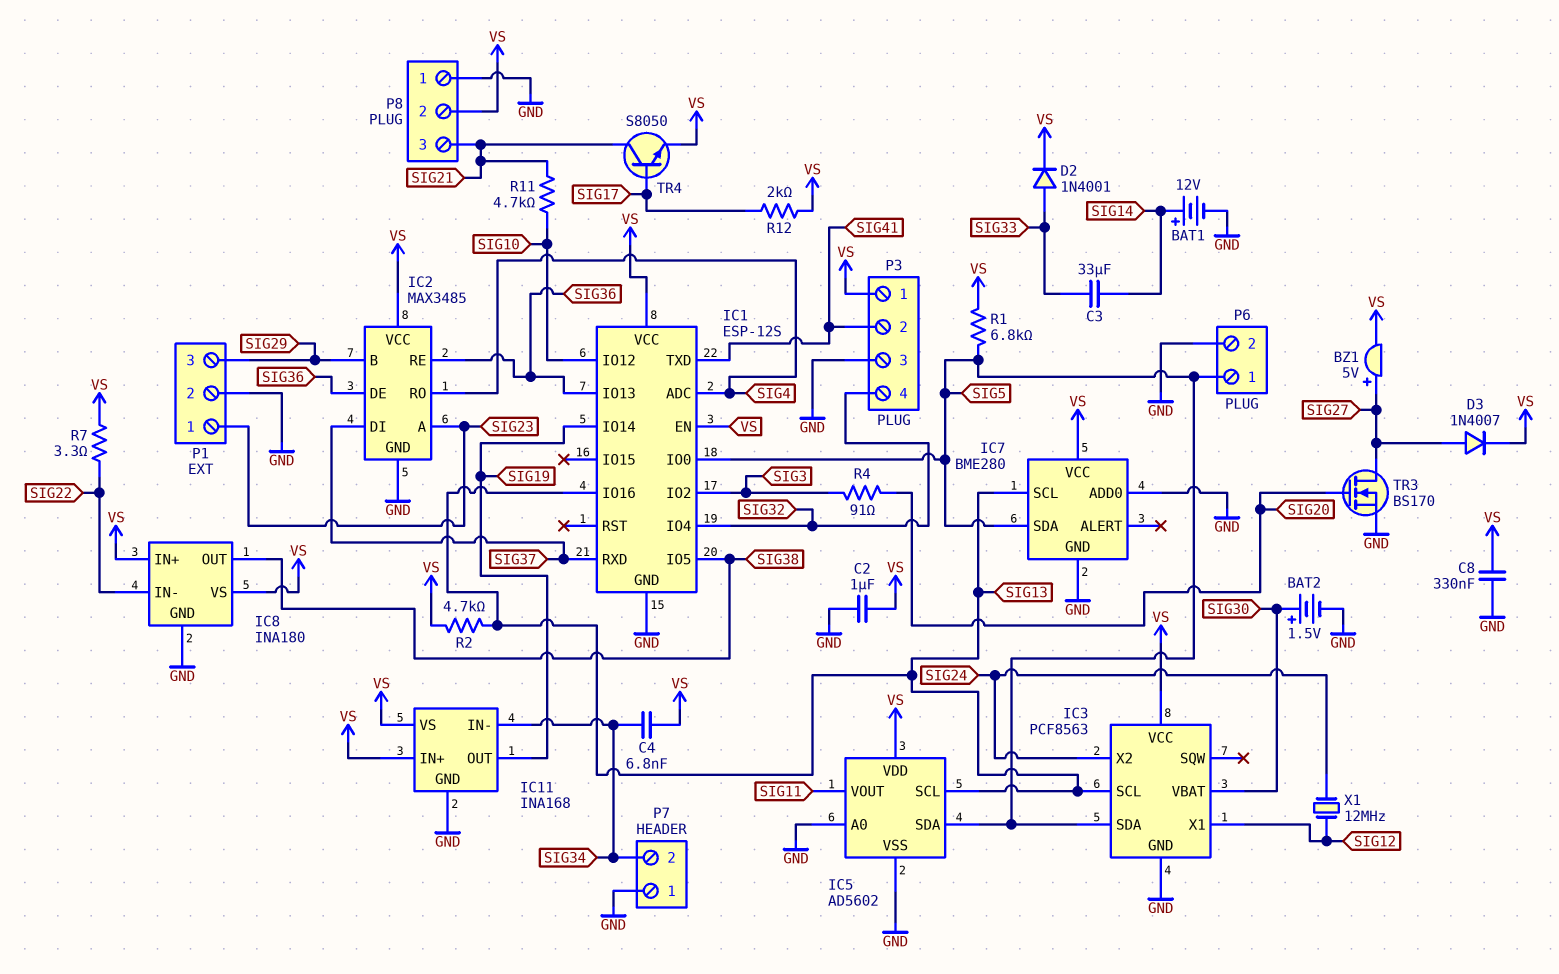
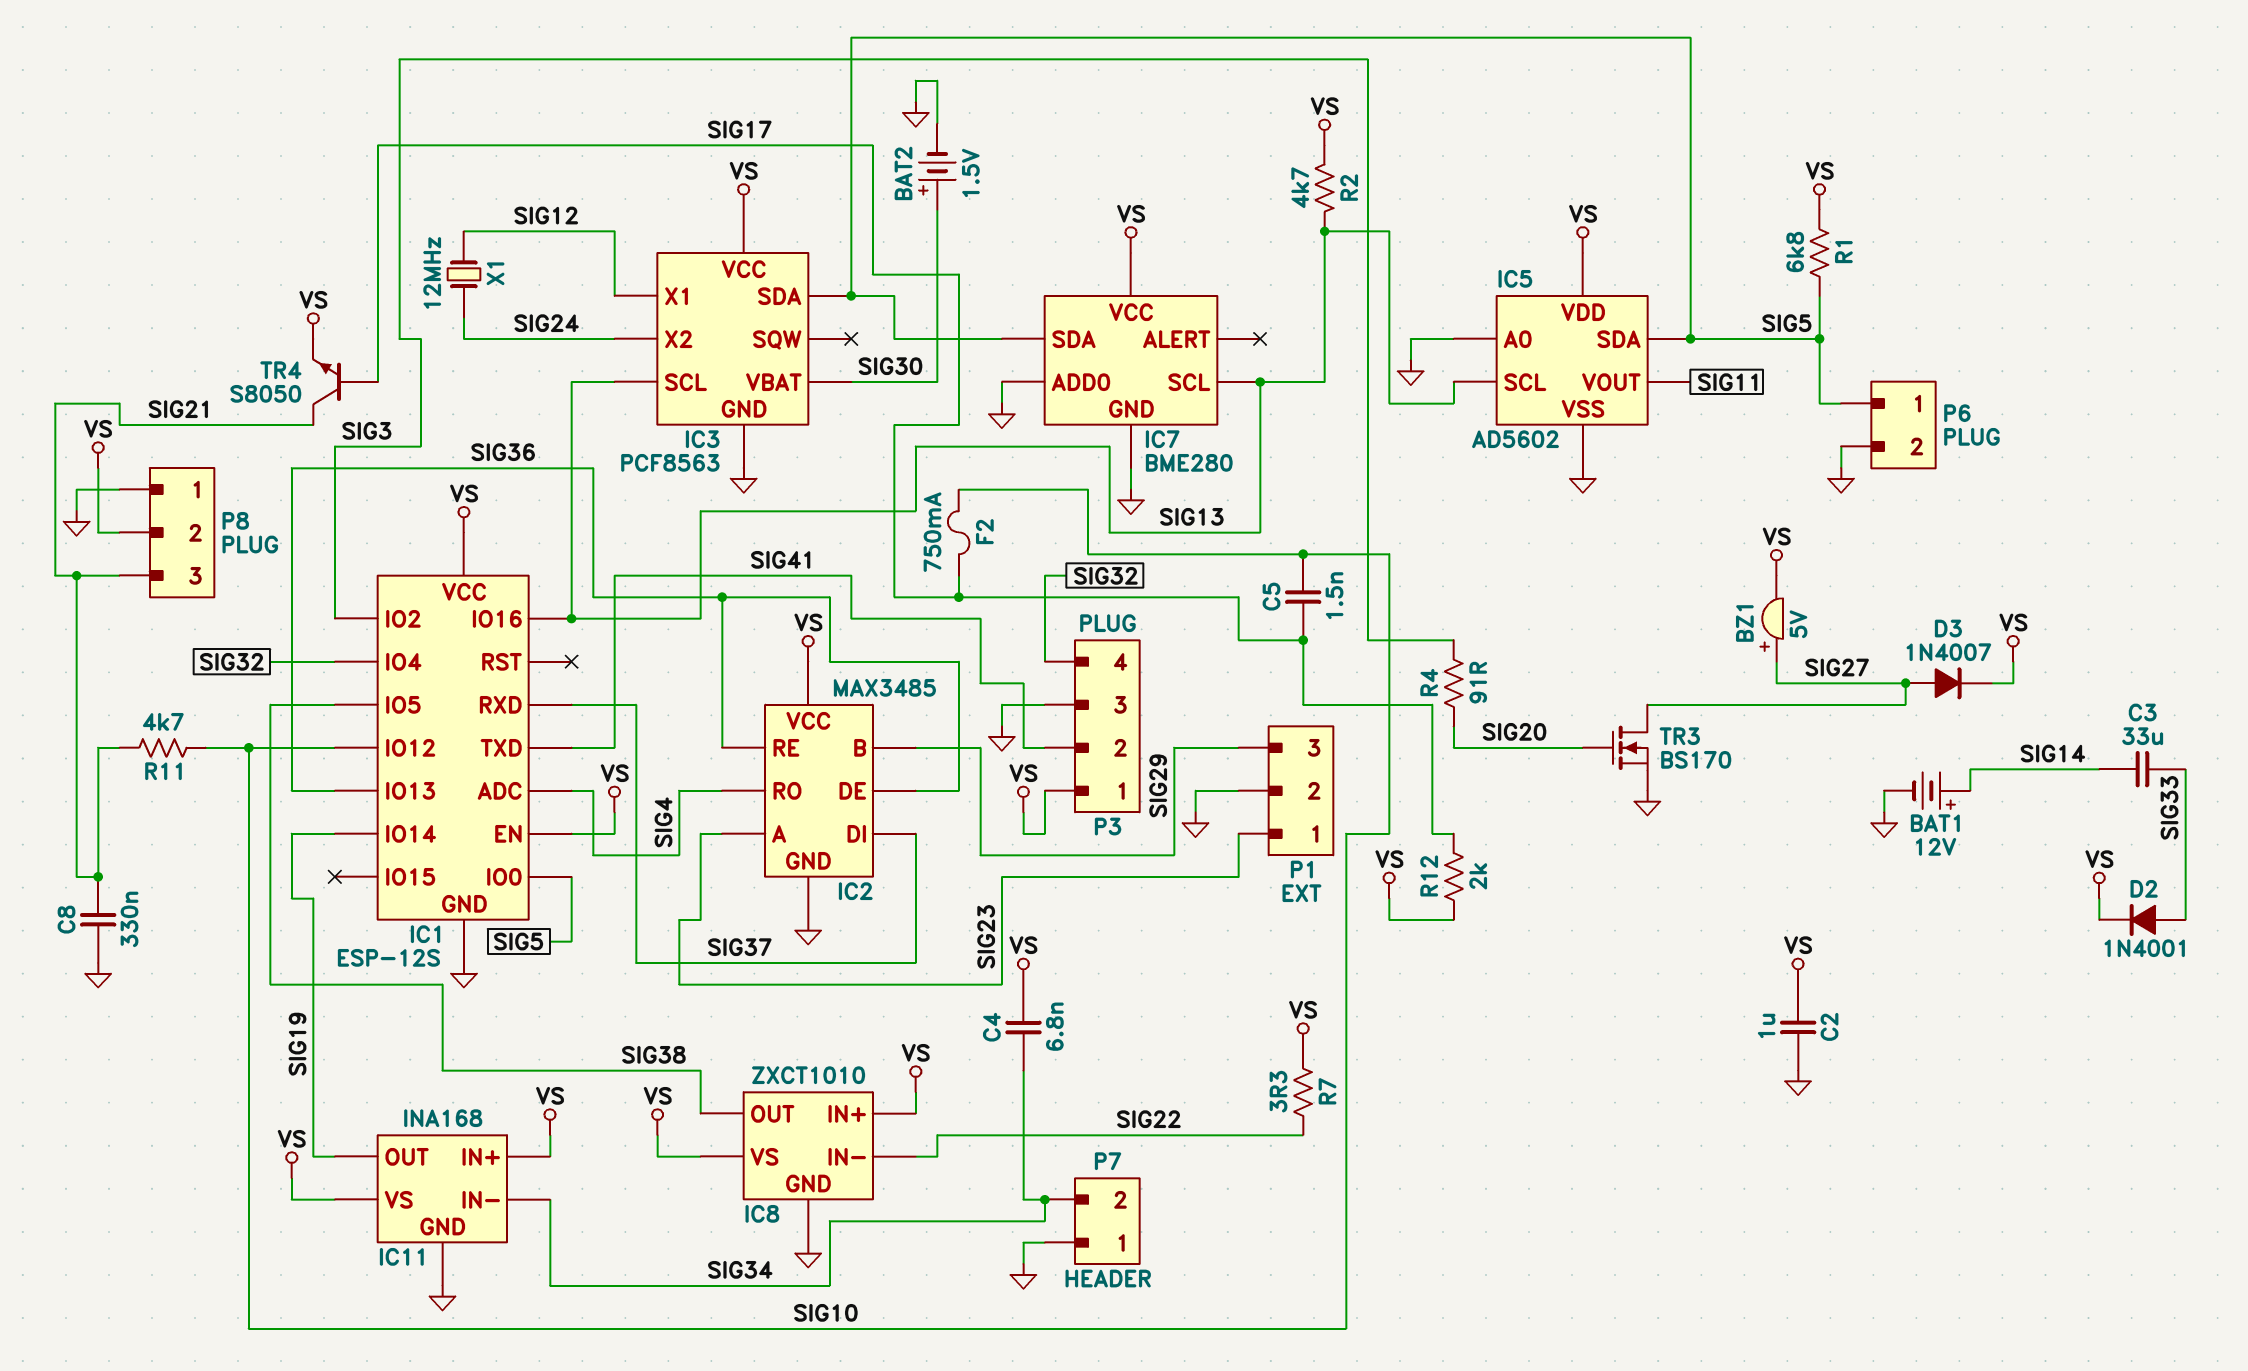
C5: none -> 1.5nF (SIG10, SIG17)
C8: 330nF (GND, VS) -> 330nF (GND, SIG21)
F2: none -> 750mA (SIG10, SIG17)
IC8: INA180 -> ZXCT1010

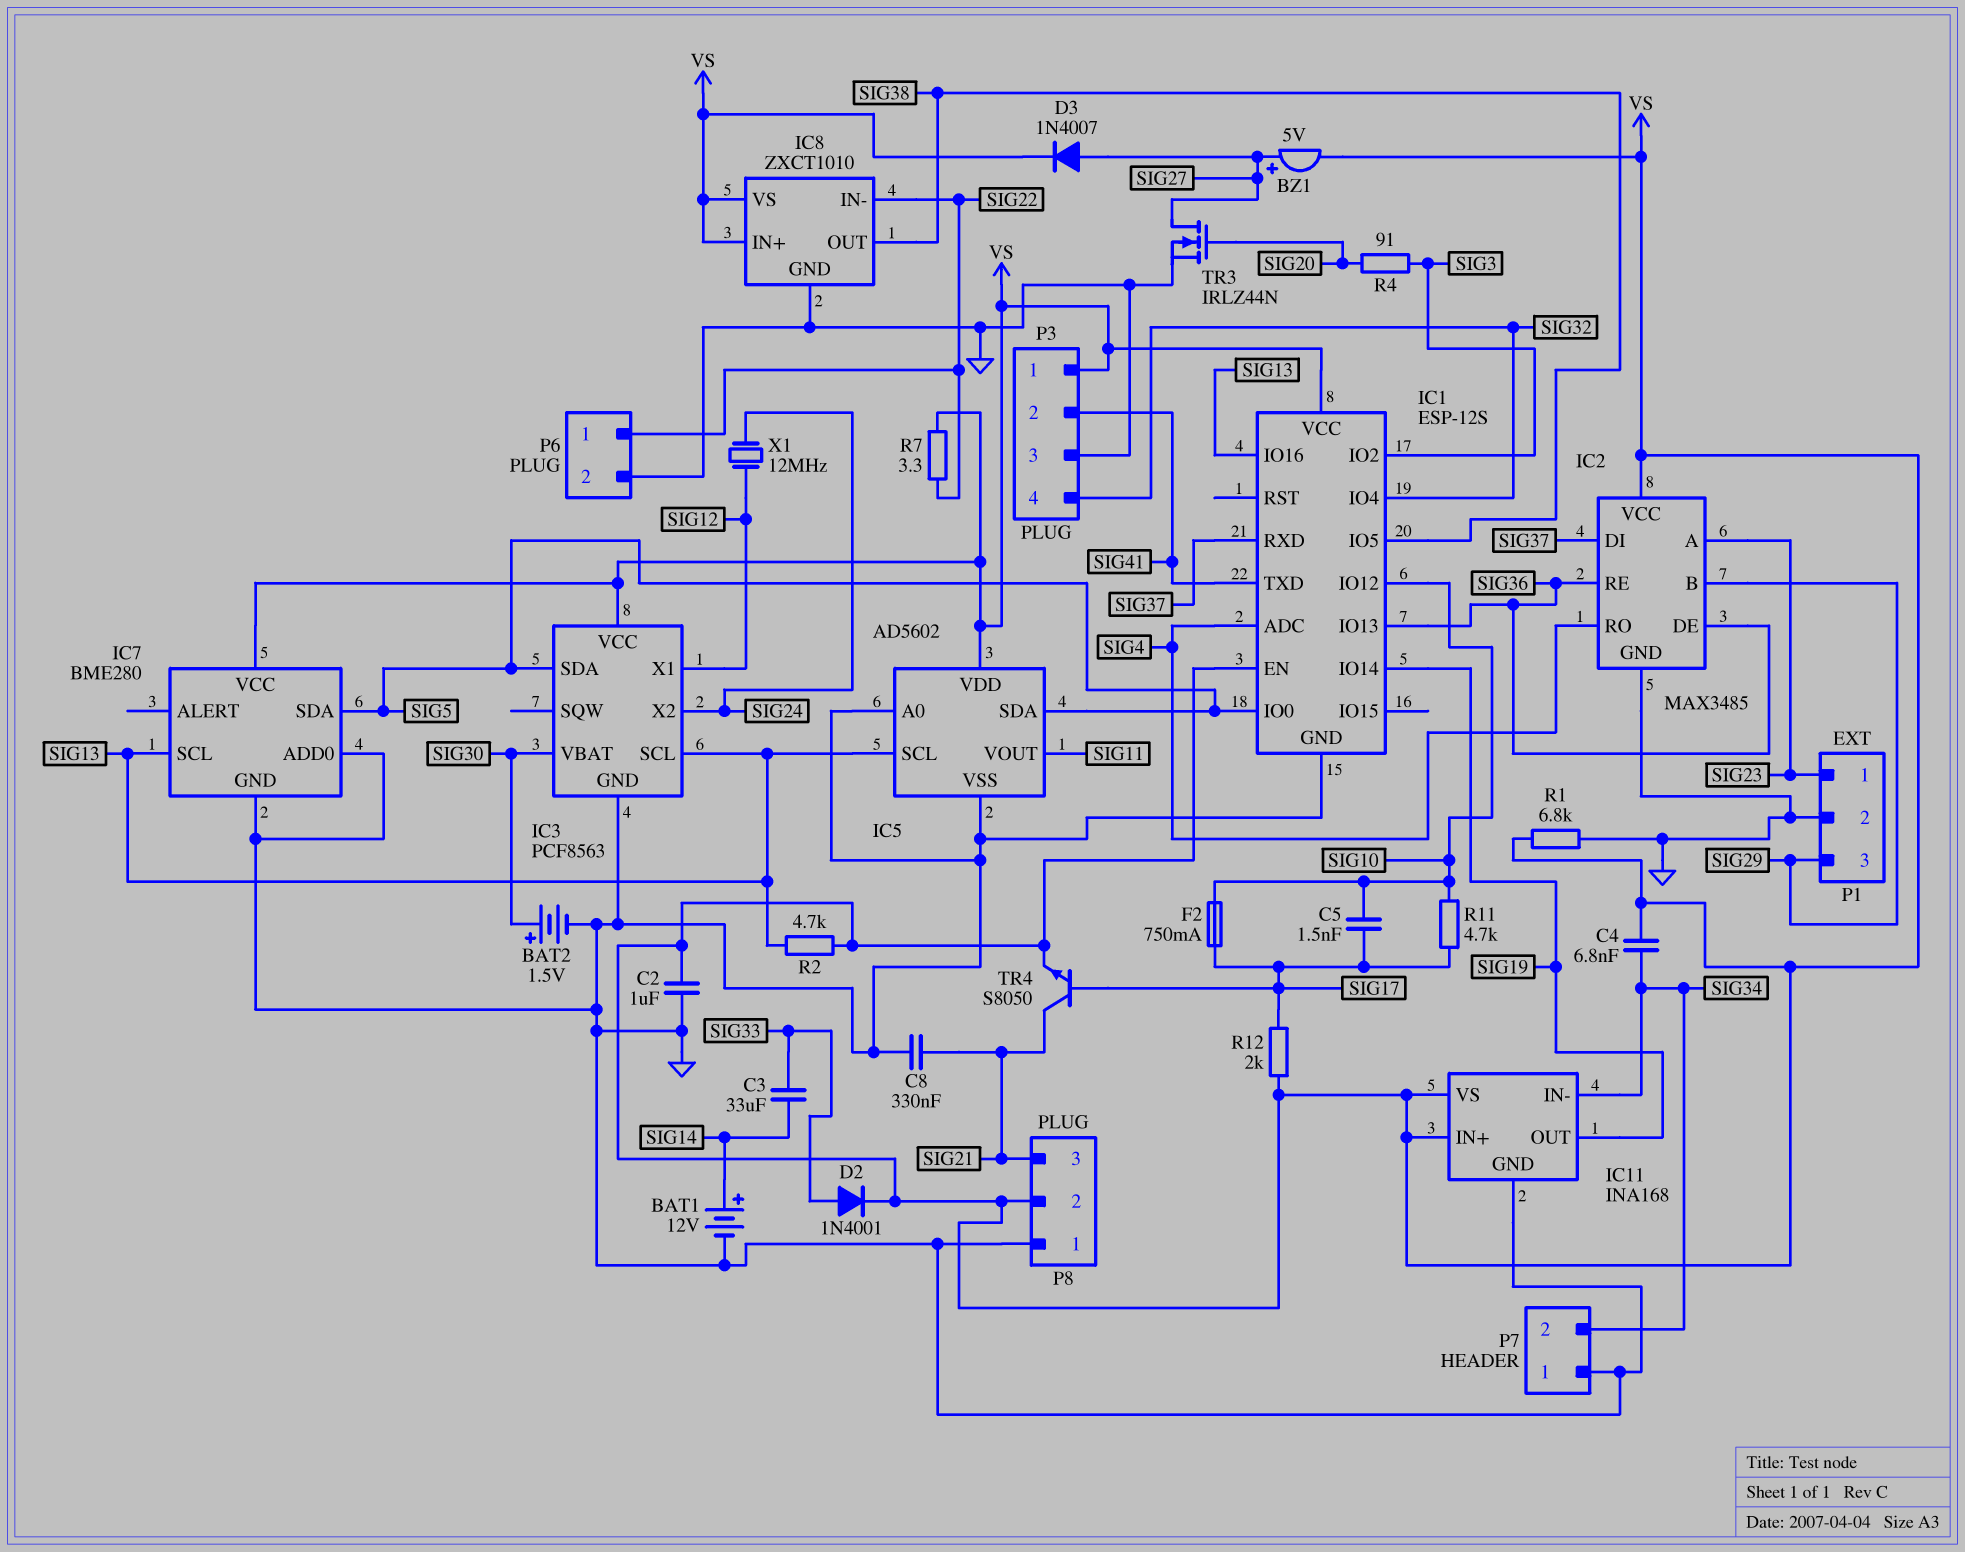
P6 pin 1: SIG5 -> SIG22
R1: 6.8k (SIG5, VS) -> 6.8k (GND, VS)
R11: 4.7k (SIG10, SIG21) -> 4.7k (SIG10, SIG17)
TR3: NMOS BS170 (G SIG20, D SIG27, S GND) -> NMOS IRLZ44N (G SIG20, D SIG27, S GND)

